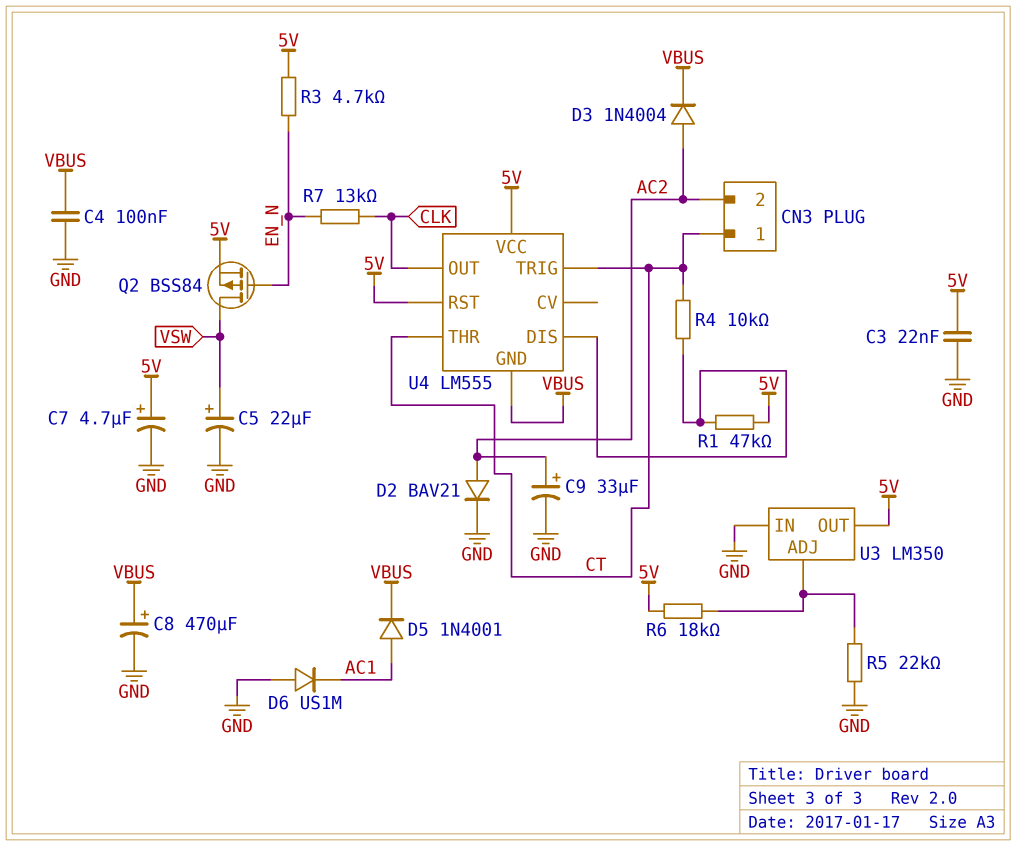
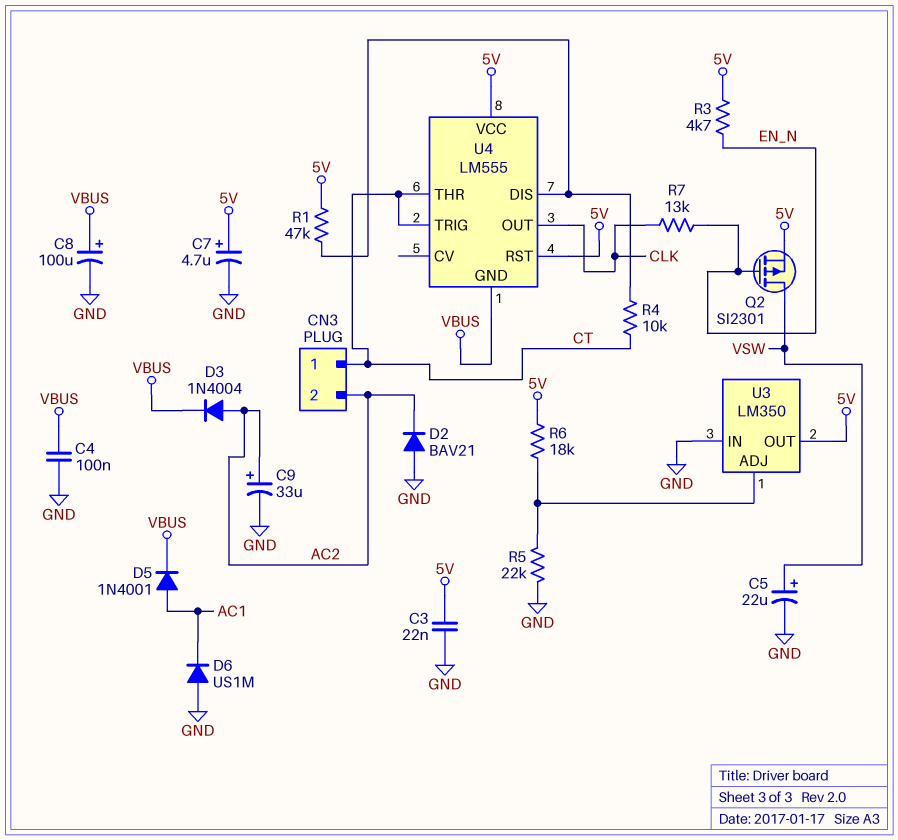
C8: 470uF (plus VBUS, minus GND) -> 100uF (plus VBUS, minus GND)
D2: diode BAV21 (A AC2, K GND) -> diode BAV21 (A GND, K AC2)
Q2: PMOS BSS84 (G EN_N, D VSW, S 5V) -> PMOS SI2301 (G EN_N, D VSW, S 5V)

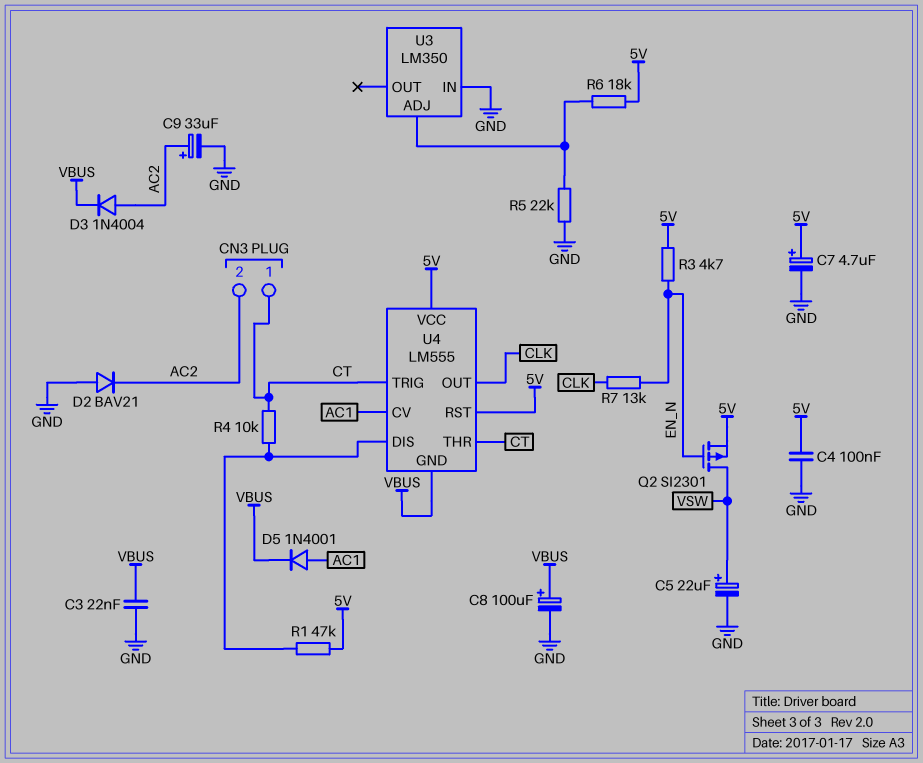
C3: 22nF (5V, GND) -> 22nF (GND, VBUS)
C4: 100nF (GND, VBUS) -> 100nF (5V, GND)
D6: diode US1M (A GND, K AC1) -> none
U3 pin OUT: 5V -> none
U4 pin CV: none -> AC1

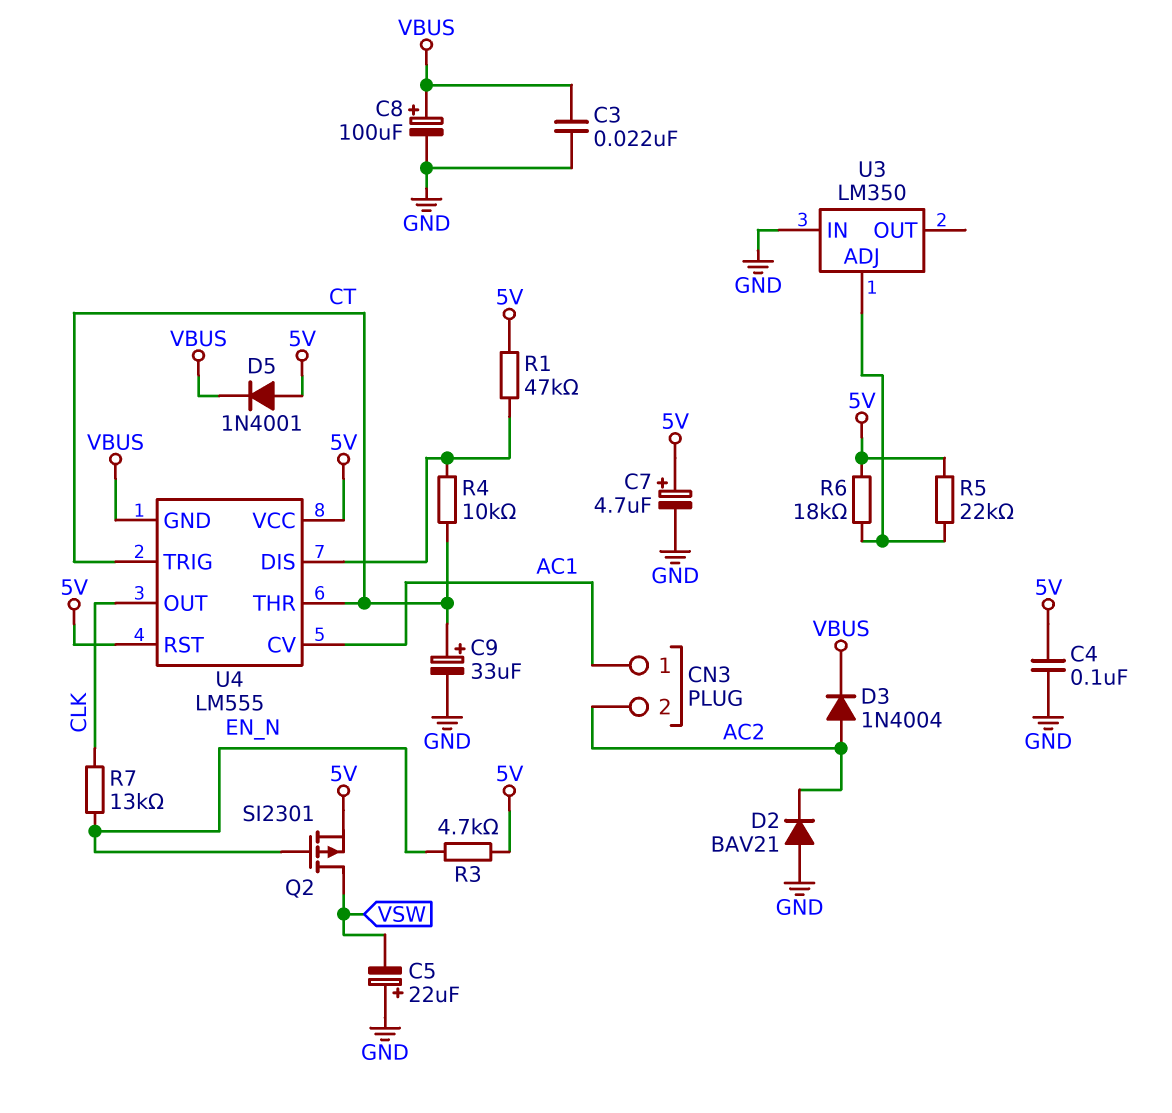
C5: 22uF (plus VSW, minus GND) -> 22uF (plus GND, minus VSW)
C9: 33uF (plus AC2, minus GND) -> 33uF (plus CT, minus GND)
CN3 pin 1: CT -> AC1
D5: diode 1N4001 (A AC1, K VBUS) -> diode 1N4001 (A 5V, K VBUS)
R5: 22k (GND, U3/ADJ) -> 22k (5V, U3/ADJ)

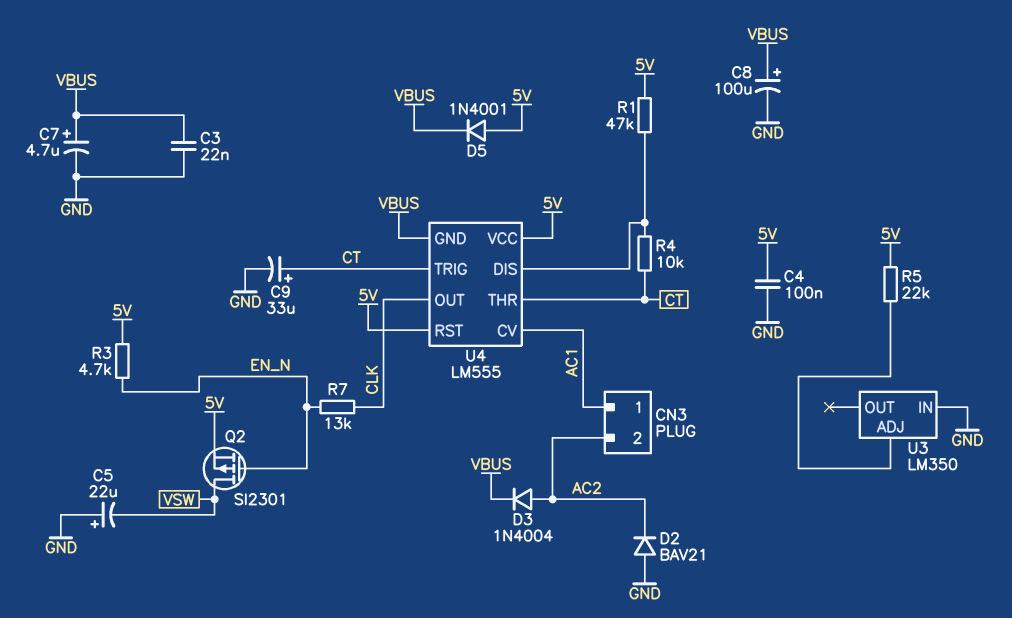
C7: 4.7uF (plus 5V, minus GND) -> 4.7uF (plus VBUS, minus GND)
R6: 18k (5V, U3/ADJ) -> none

